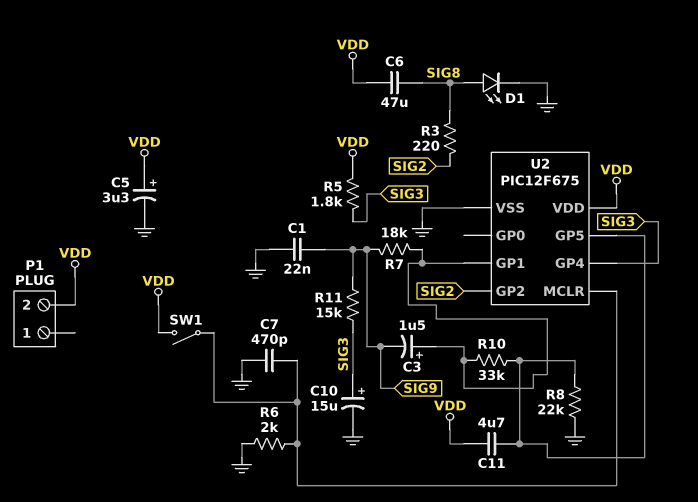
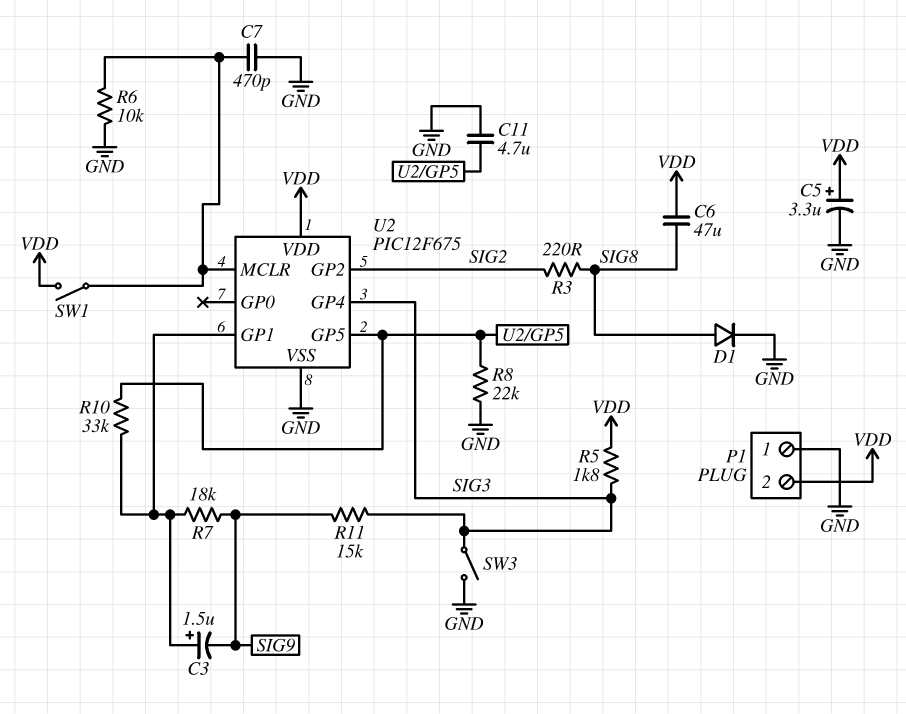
C1: 22nF (GND, SIG9) -> none
C10: 15uF (plus SIG3, minus GND) -> none
C11: 4.7uF (U2/GP5, VDD) -> 4.7uF (GND, U2/GP5)
D1: LED (A SIG8, K GND) -> diode (A SIG8, K GND)
P1 pin 1: none -> GND
R6: 2k (GND, U2/MCLR) -> 10k (GND, U2/MCLR)
SW3: none -> switch (GND, SIG3)

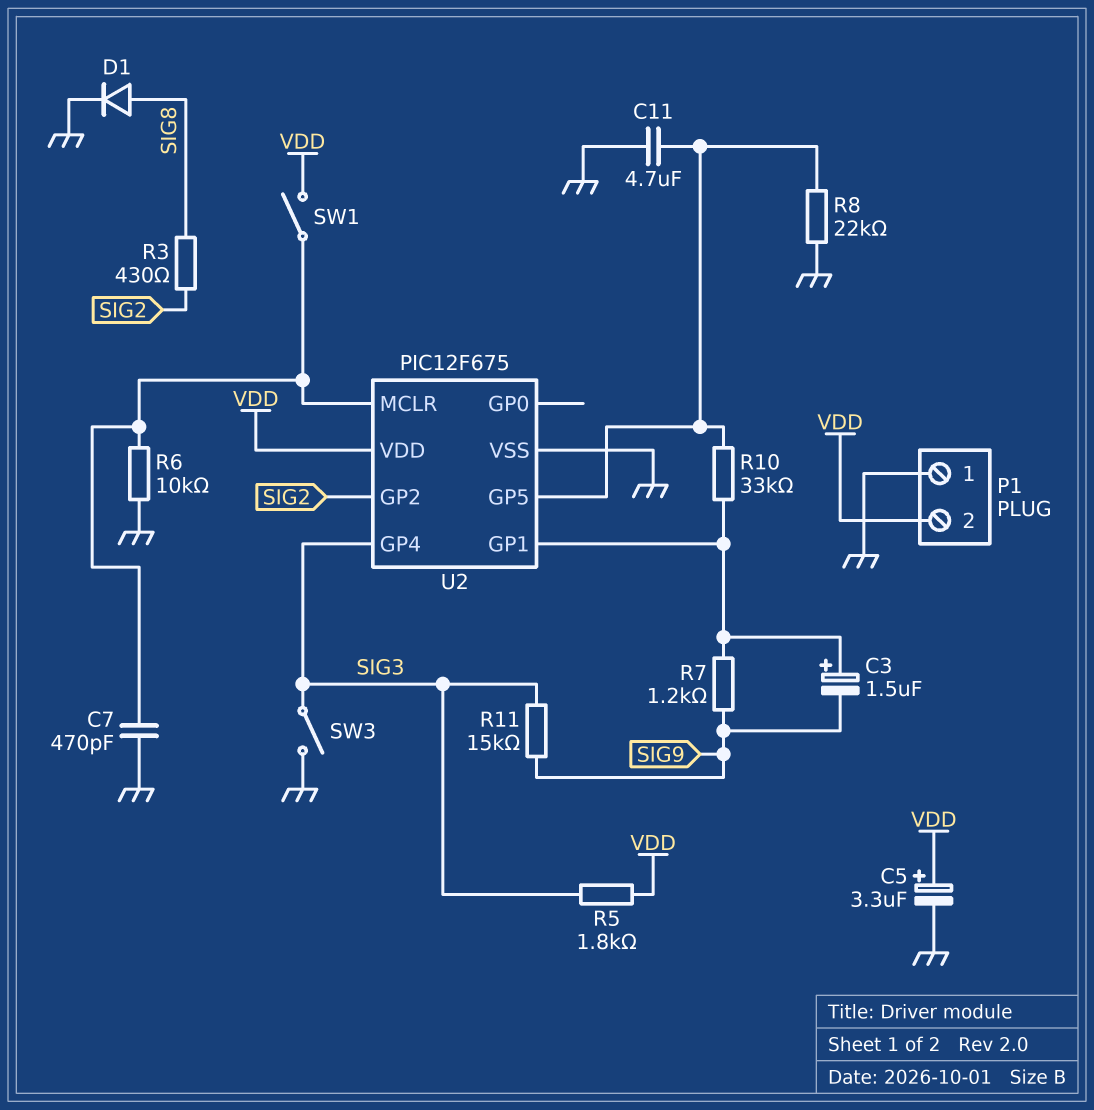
C6: 47uF (SIG8, VDD) -> none
R3: 220 (SIG2, SIG8) -> 430 (SIG2, SIG8)
R7: 18k (SIG9, U2/GP1) -> 1.2k (SIG9, U2/GP1)

